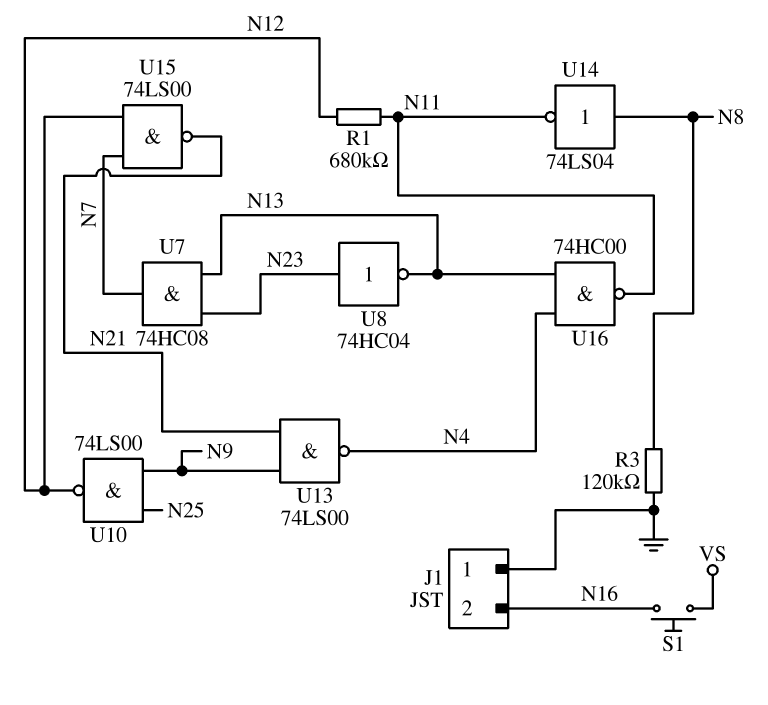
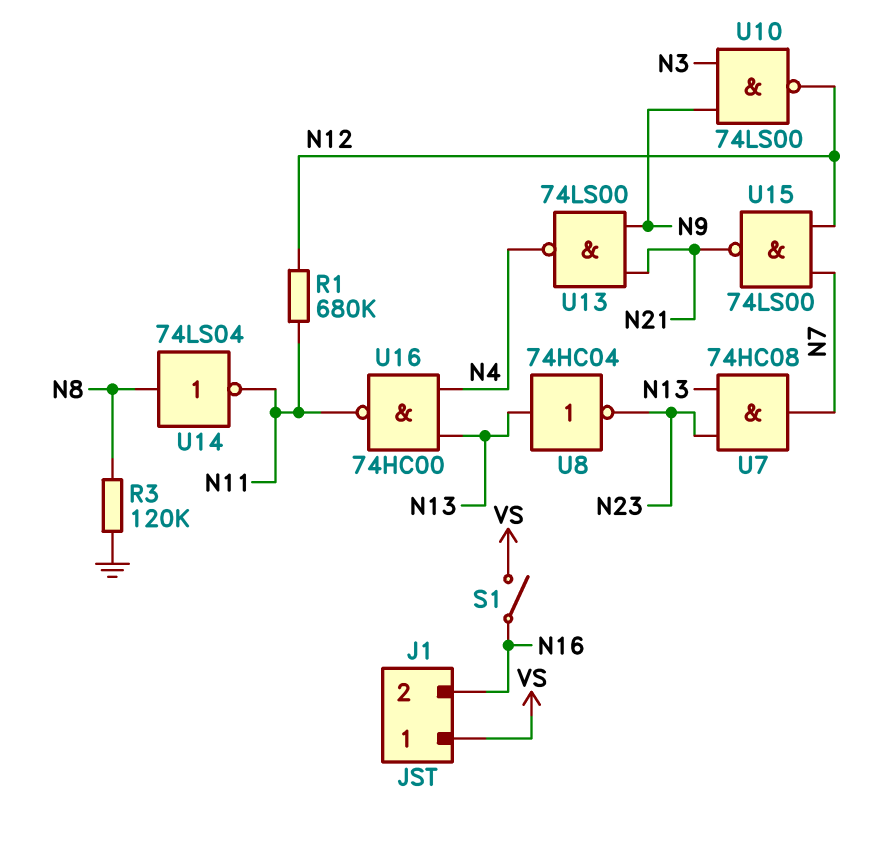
J1 pin 1: GND -> VS
S1: button (N16, VS) -> switch (N16, VS)
U8: NOT 74HC04 (in N23, out N13) -> NOT 74HC04 (in N13, out N23)
U10: NAND 74LS00 (in N9, in N25, out N12) -> NAND 74LS00 (in N3, in N9, out N12)

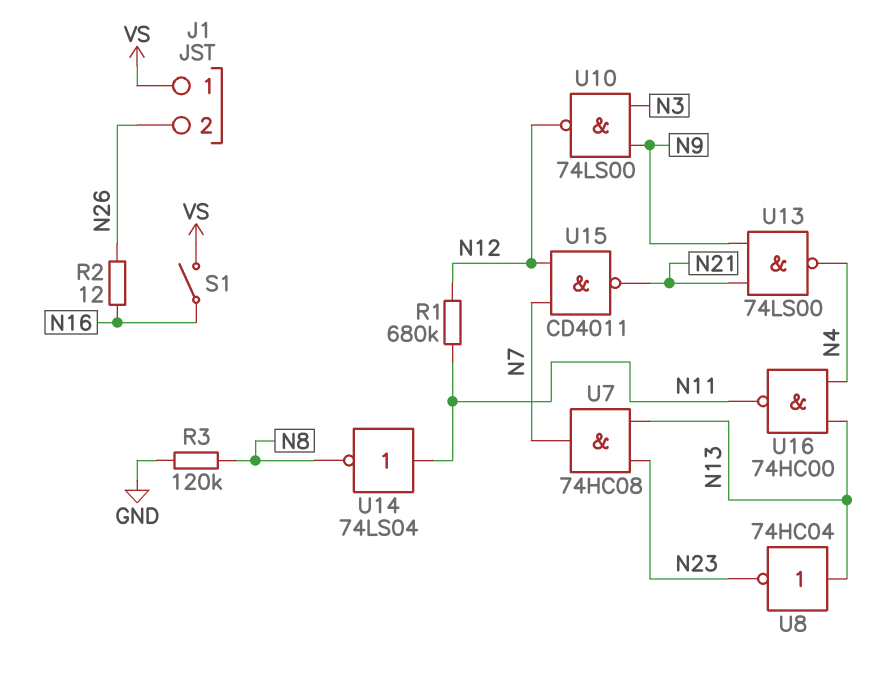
J1 pin 2: N16 -> N26
R2: none -> 12 (N16, N26)
U14: NOT 74LS04 (in N8, out N11) -> NOT 74LS04 (in N11, out N8)
U15: NAND 74LS00 (in N7, in N12, out N21) -> NAND CD4011 (in N7, in N12, out N21)

